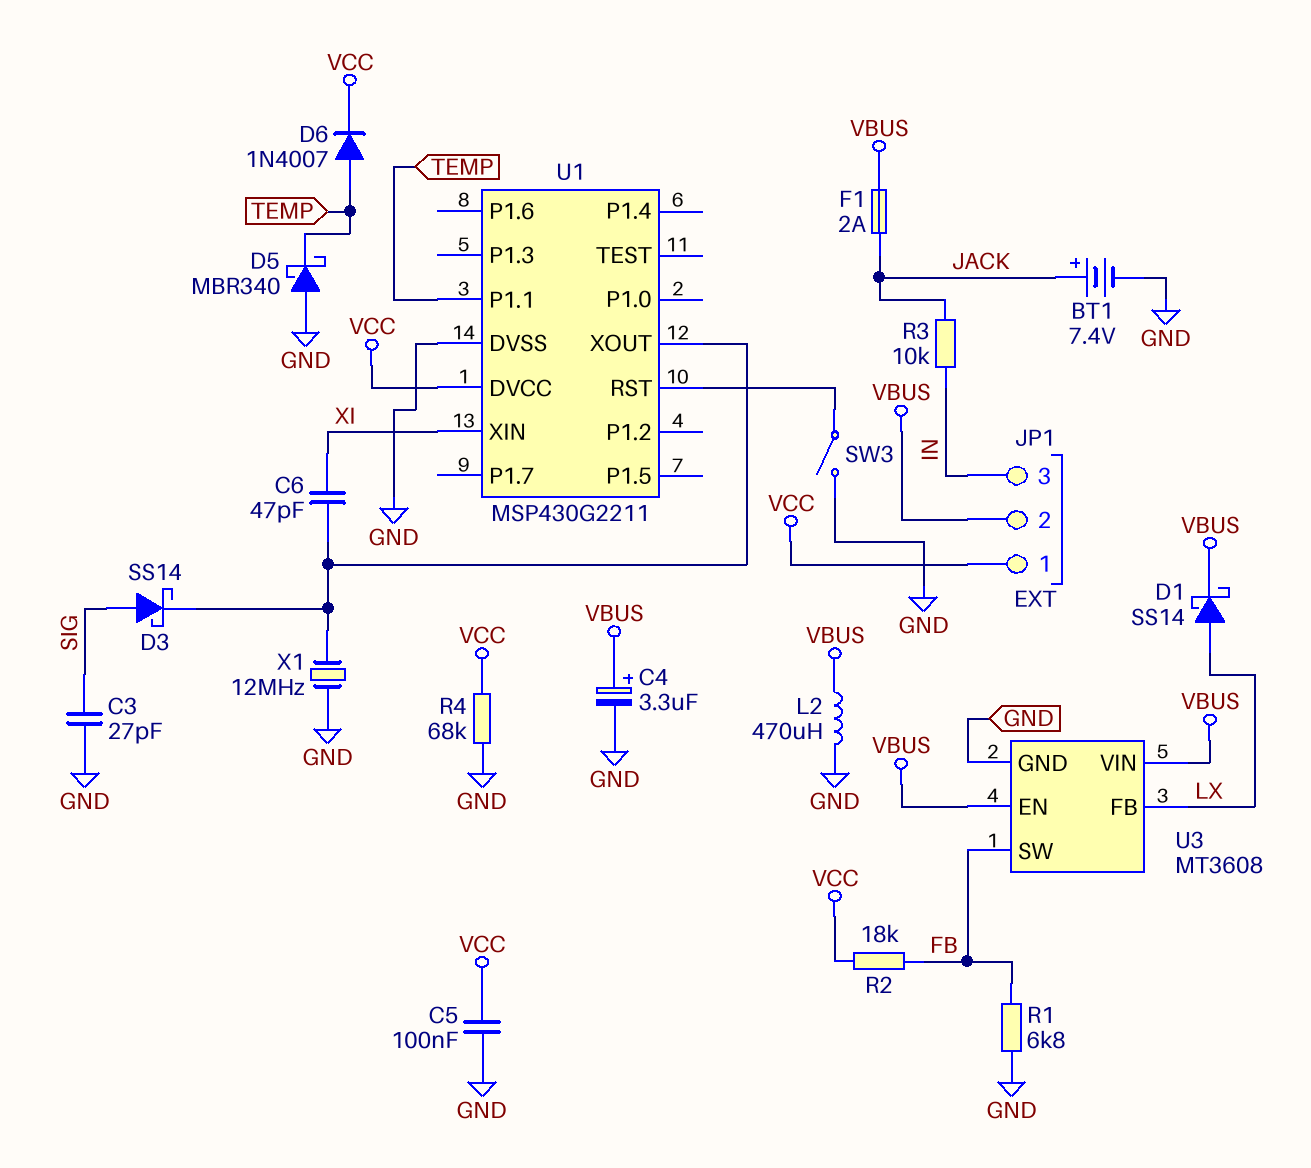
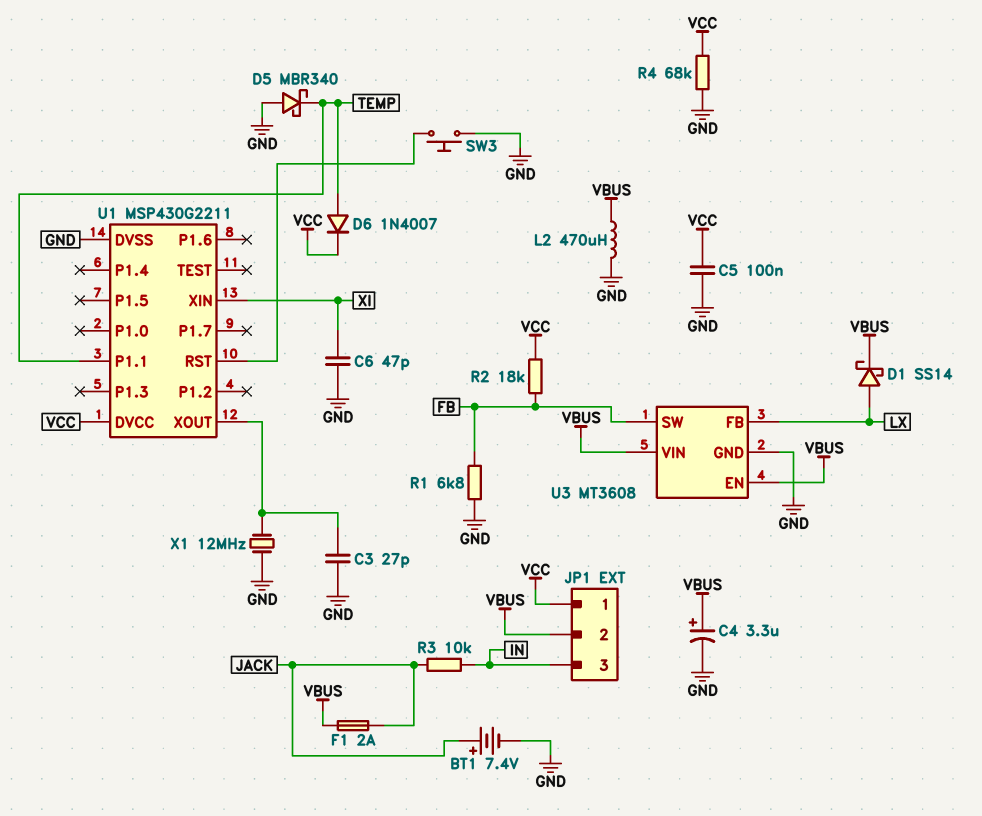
C3: 27pF (GND, SIG) -> 27pF (GND, U1/XOUT)
C6: 47pF (U1/XOUT, XI) -> 47pF (GND, XI)
D3: schottky SS14 (A SIG, K U1/XOUT) -> none
SW3: switch (GND, U1/RST) -> button (GND, U1/RST)

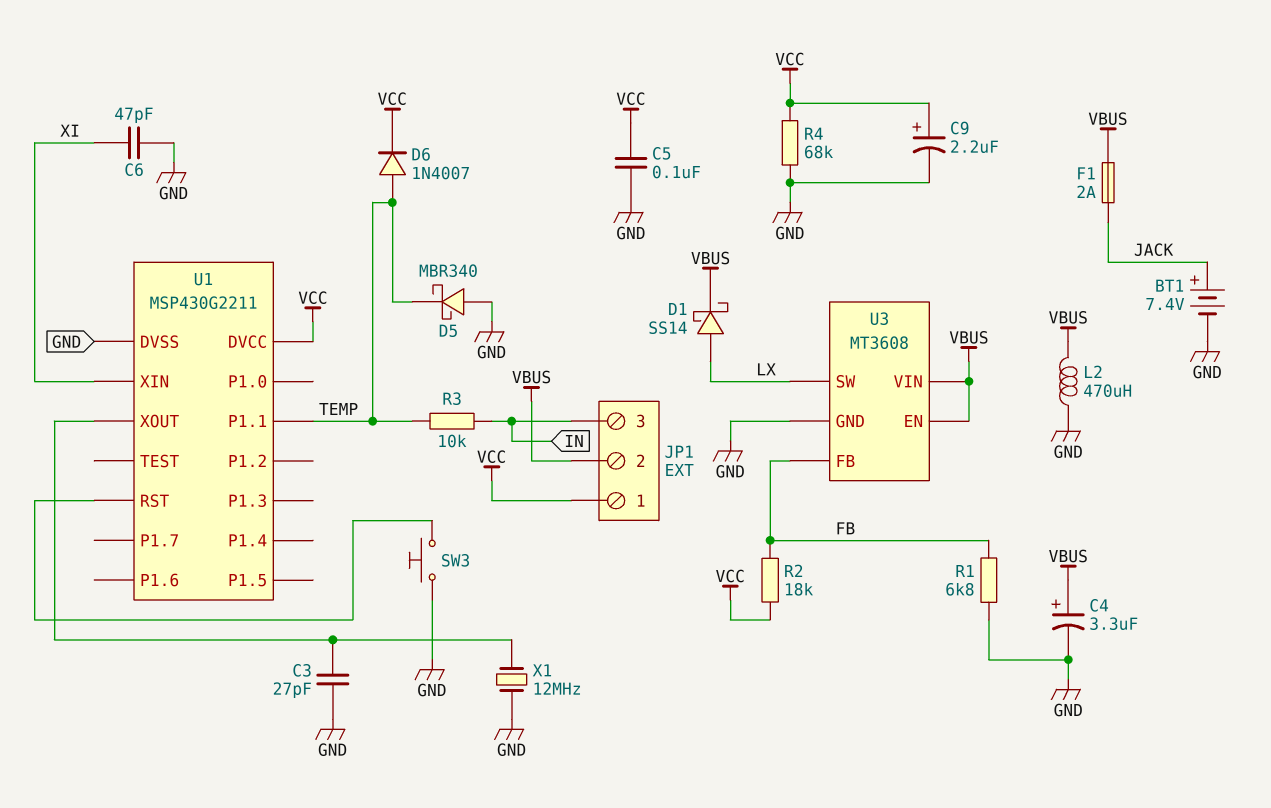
C9: none -> 2.2uF (plus VCC, minus GND)
R3: 10k (IN, JACK) -> 10k (IN, TEMP)
U3 pin FB: LX -> FB
U3 pin SW: FB -> LX

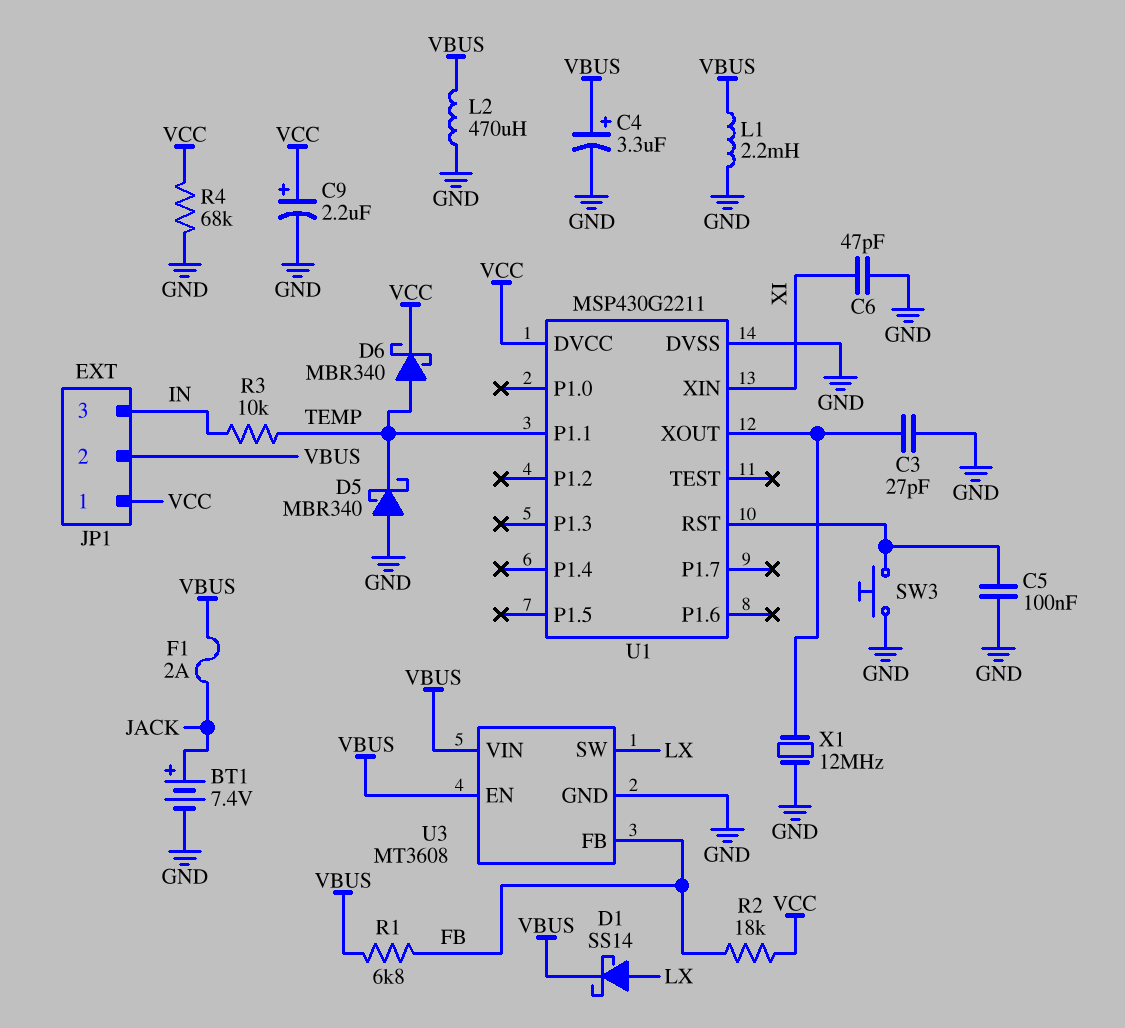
C5: 100nF (GND, VCC) -> 100nF (GND, U1/RST)
D6: diode 1N4007 (A TEMP, K VCC) -> schottky MBR340 (A TEMP, K VCC)
L1: none -> 2.2mH (GND, VBUS)
R1: 6.8k (FB, GND) -> 6.8k (FB, VBUS)

